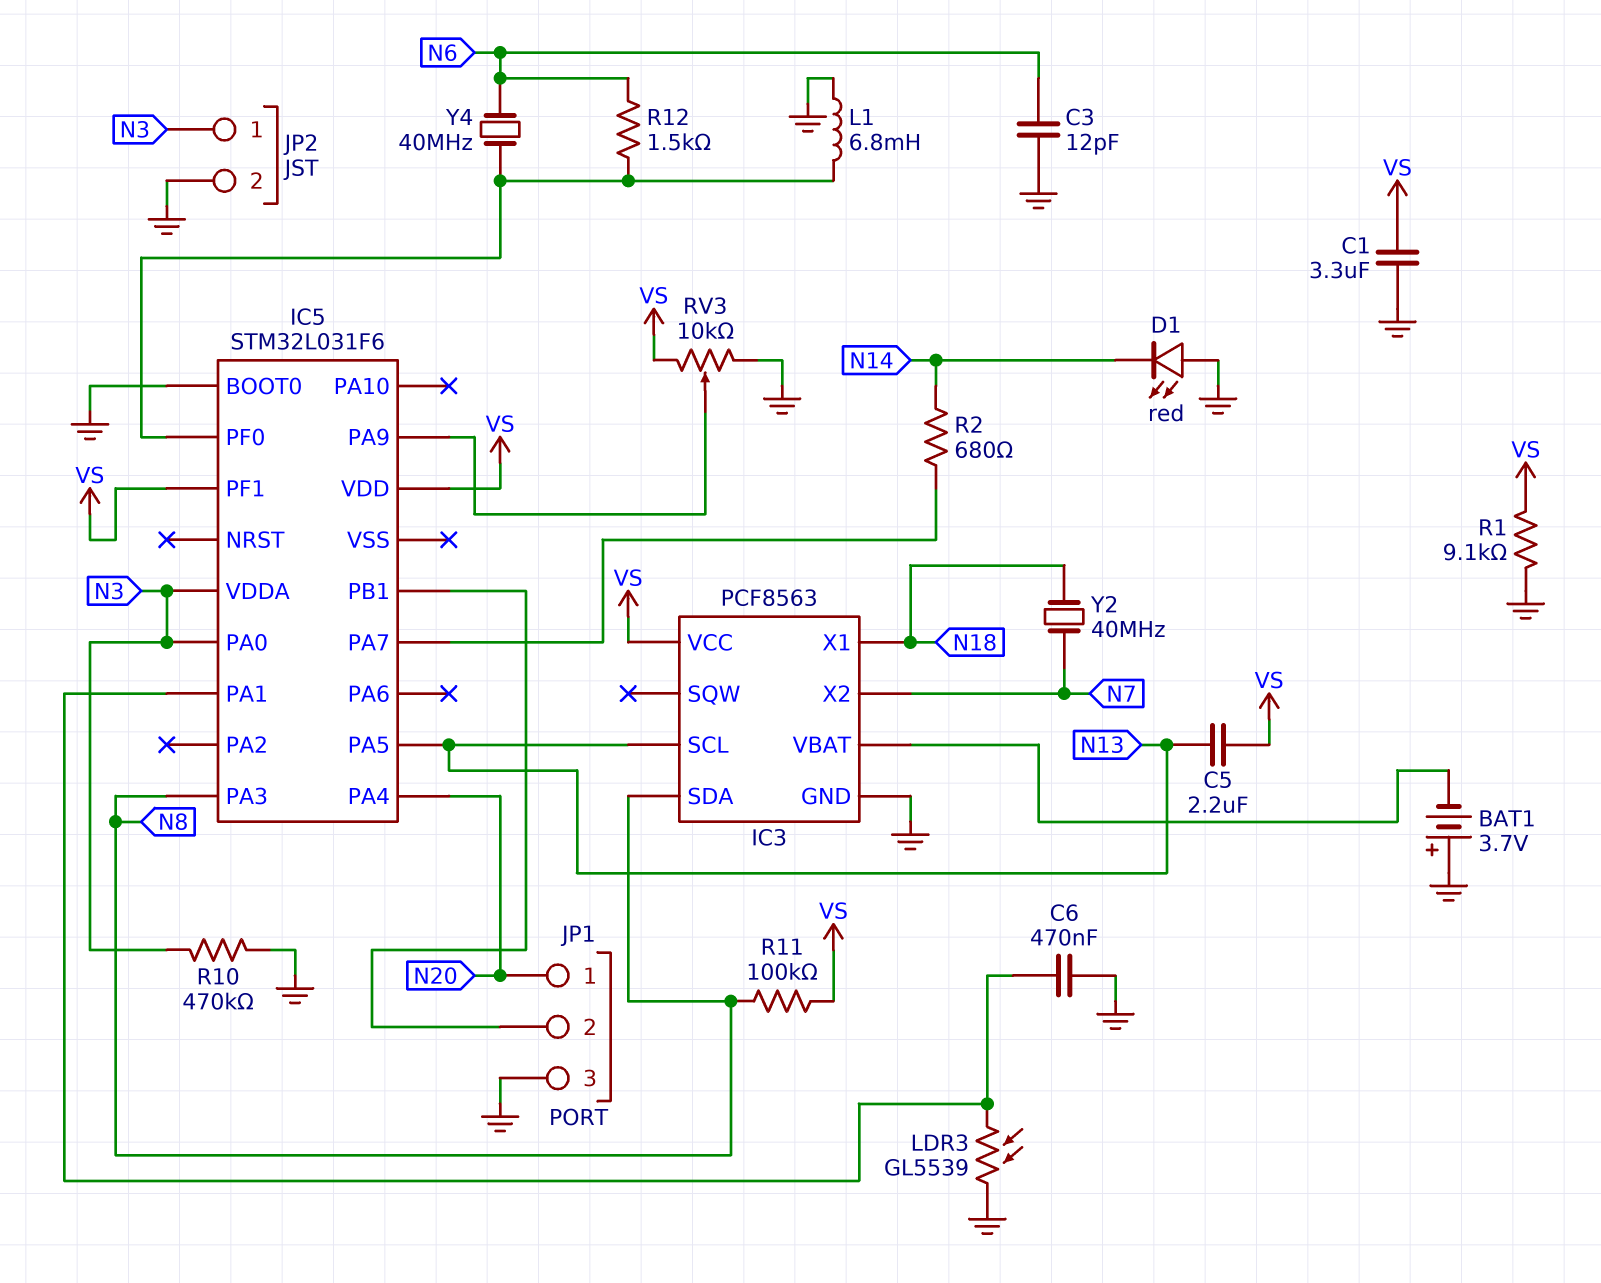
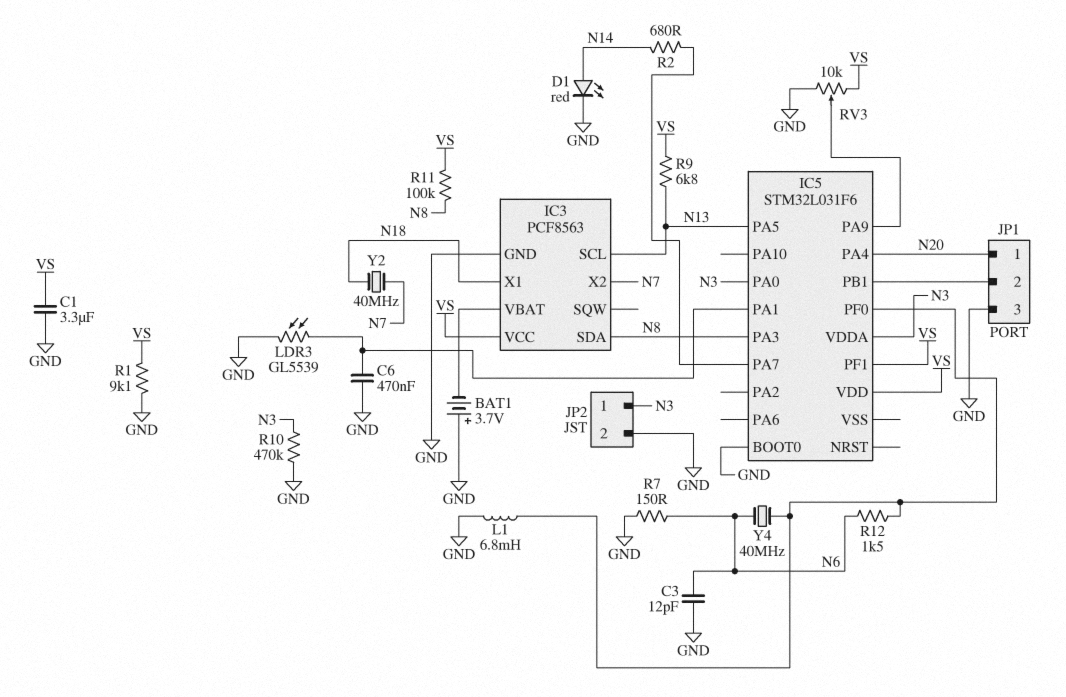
C5: 2.2uF (N13, VS) -> none
D1: LED red (A GND, K N14) -> LED red (A N14, K GND)
R7: none -> 150 (GND, N6)
R9: none -> 6.8k (N13, VS)

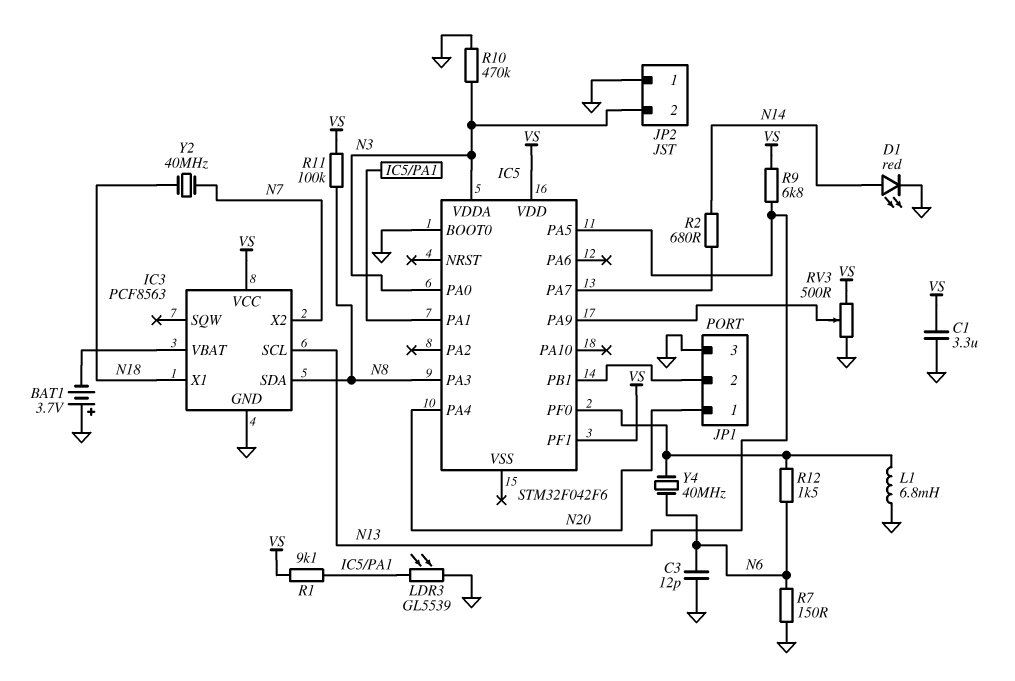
C6: 470nF (GND, IC5/PA1) -> none
IC5: STM32L031F6 -> STM32F042F6
JP2 pin 1: N3 -> GND
JP2 pin 2: GND -> N3
R1: 9.1k (GND, VS) -> 9.1k (IC5/PA1, VS)
RV3: 10k (GND, VS, wiper IC5/PA9) -> 500 (GND, VS, wiper IC5/PA9)

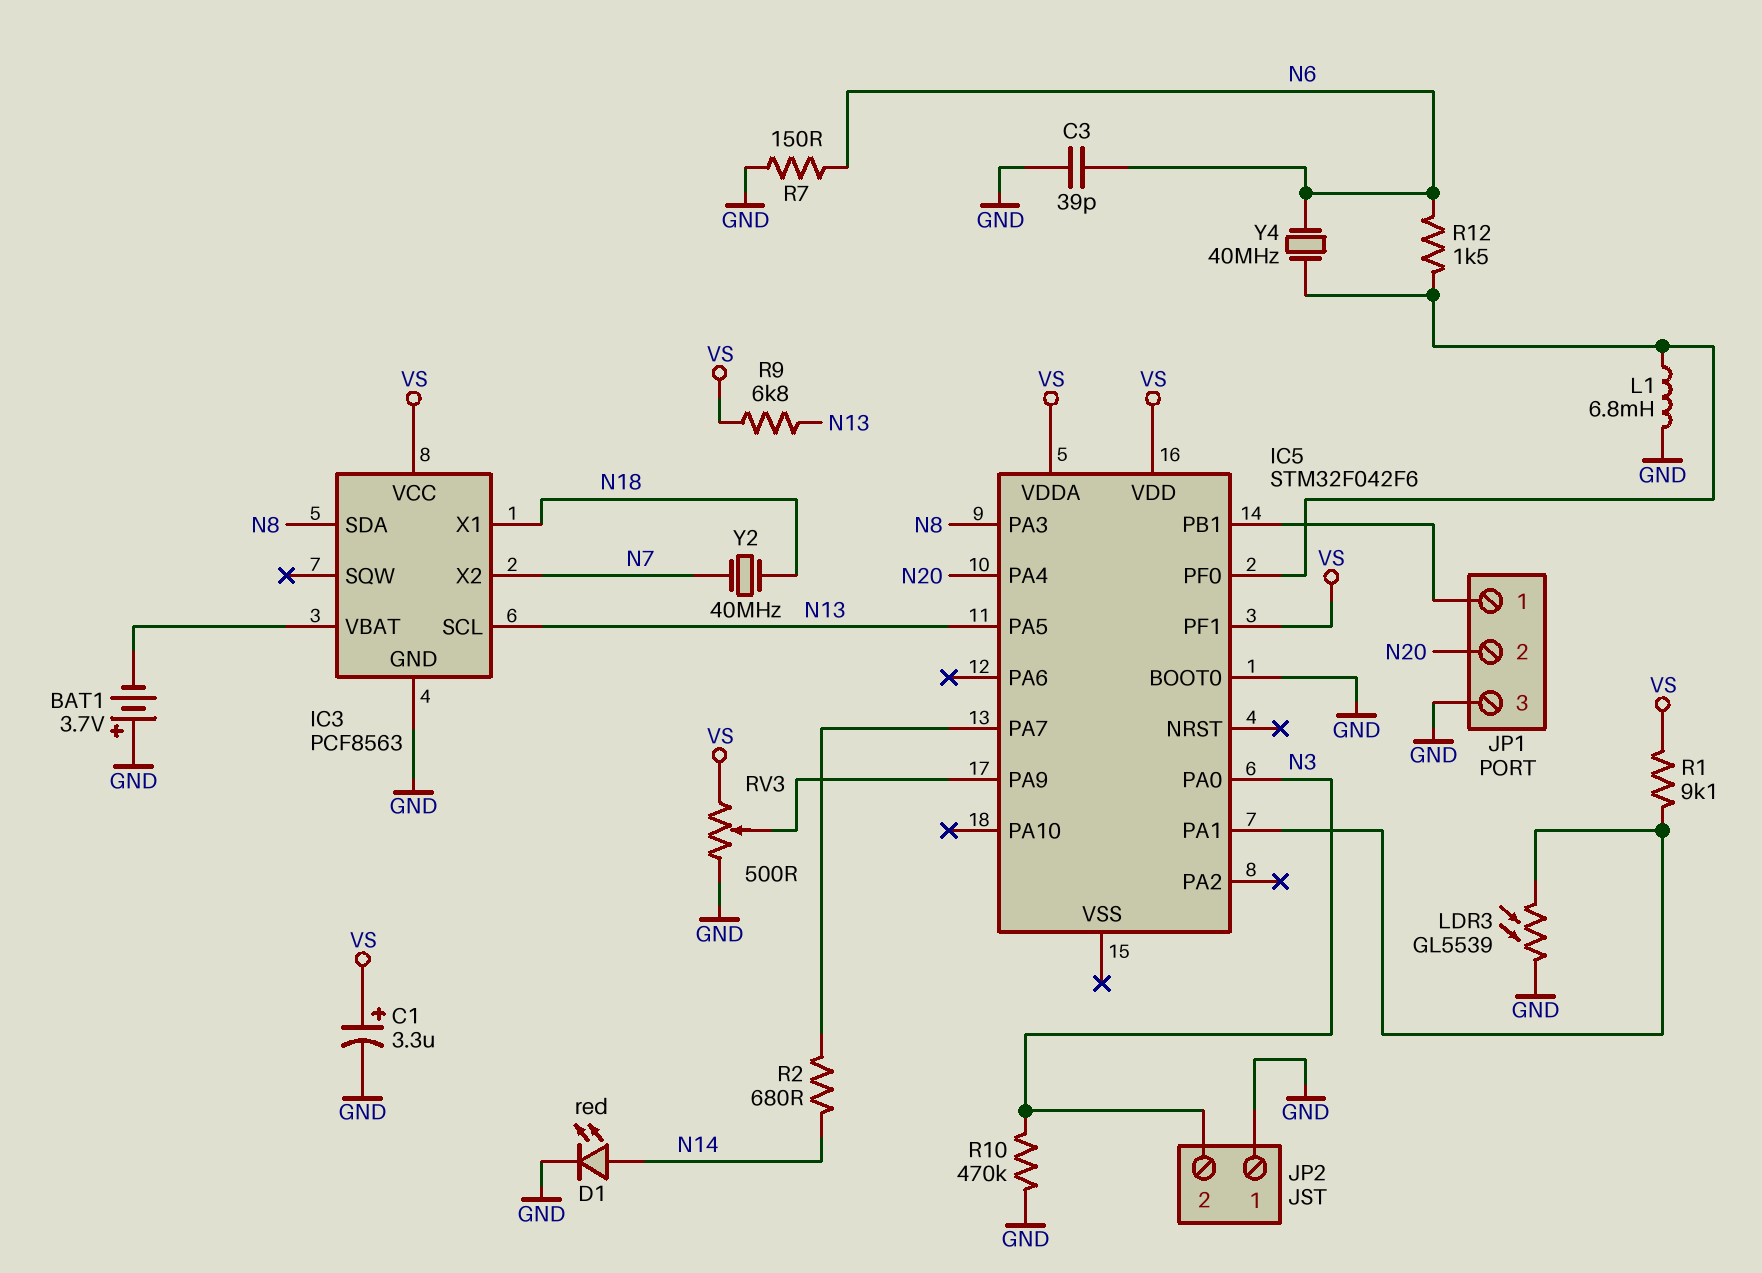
C1: 3.3uF (GND, VS) -> 3.3uF (plus VS, minus GND)
C3: 12pF (GND, N6) -> 39pF (GND, N6)
IC5 pin VDDA: N3 -> VS
JP1 pin 1: N20 -> IC5/PB1
JP1 pin 2: IC5/PB1 -> N20
R11: 100k (N8, VS) -> none

